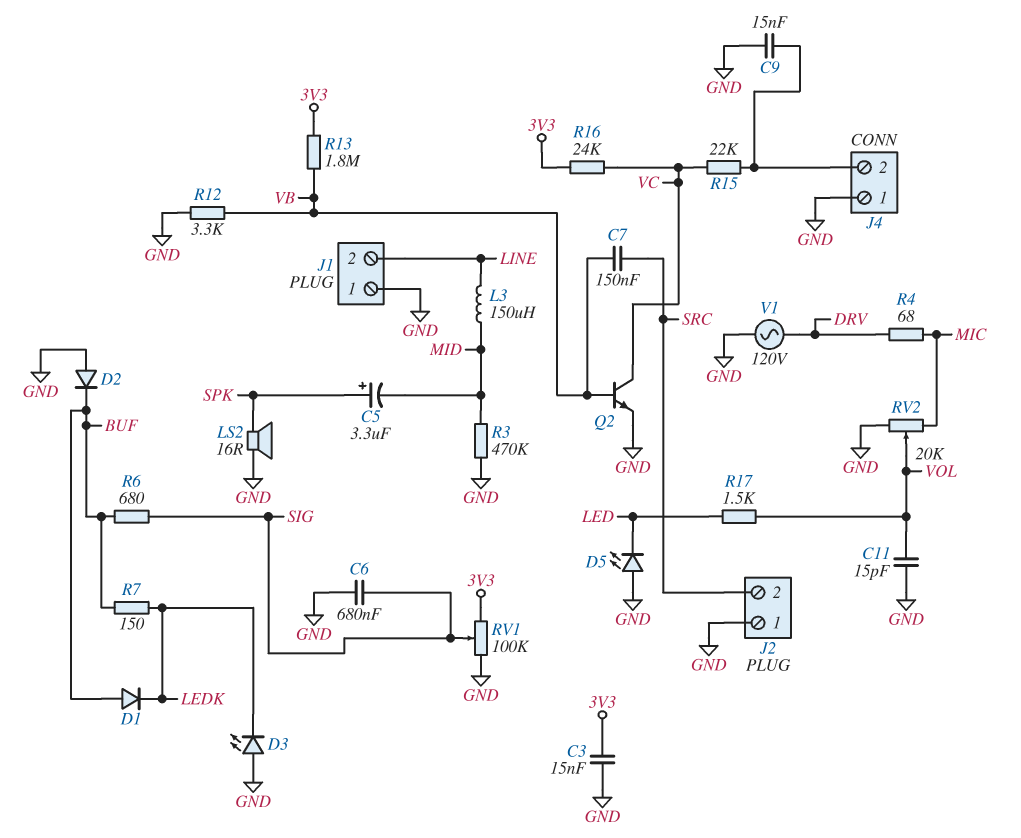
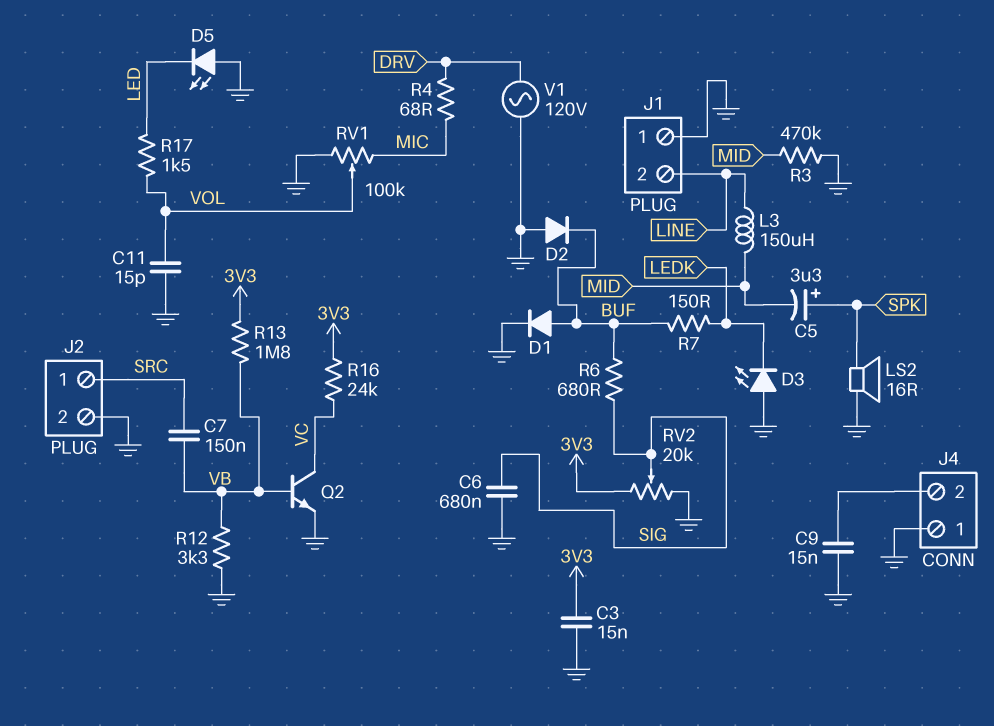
D1: diode (A BUF, K LEDK) -> diode (A BUF, K GND)
J2 pin 1: GND -> SRC
J2 pin 2: SRC -> GND
R15: 22k (J4/2, VC) -> none
RV1: 100k (3V3, GND, wiper SIG) -> 100k (GND, MIC, wiper VOL)
RV2: 20k (GND, MIC, wiper VOL) -> 20k (3V3, GND, wiper SIG)

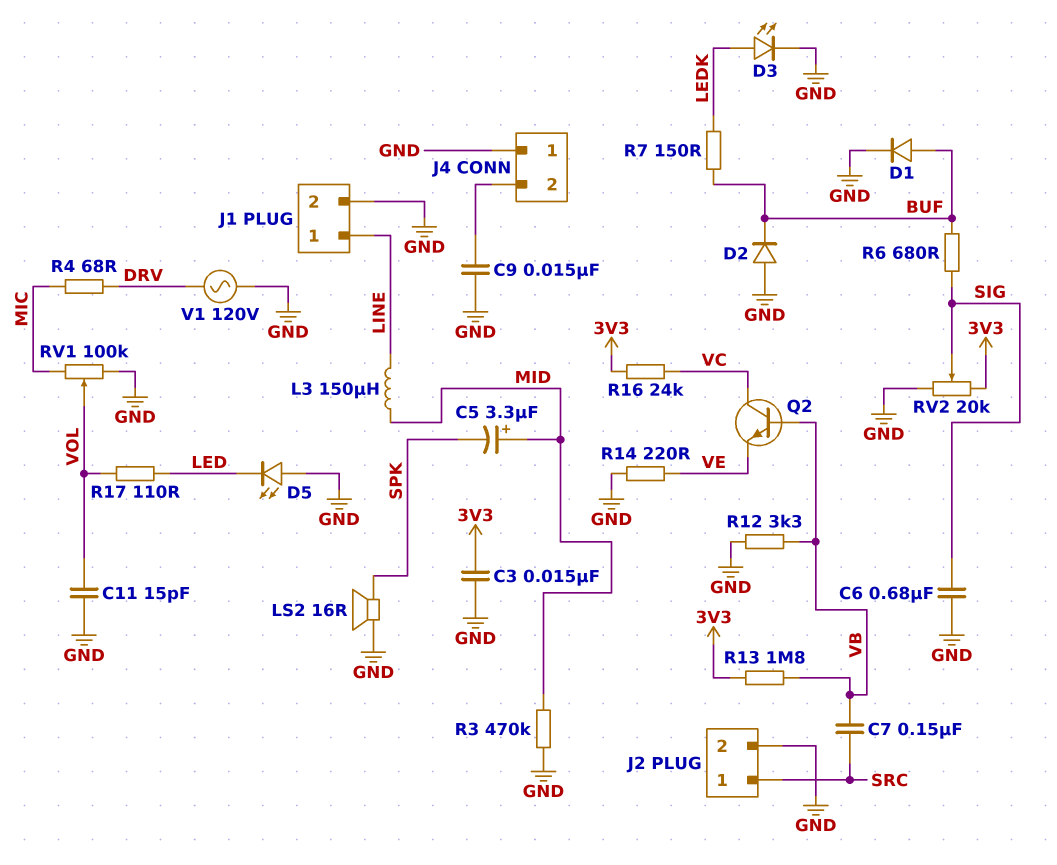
C5: 3.3uF (plus SPK, minus MID) -> 3.3uF (plus MID, minus SPK)
D3: LED (A GND, K LEDK) -> LED (A LEDK, K GND)
J1 pin 1: GND -> LINE
J1 pin 2: LINE -> GND
Q2: NPN (B VB, C VC, E GND) -> NPN (B VB, C VC, E VE)
R14: none -> 220 (GND, VE)
R17: 1.5k (LED, VOL) -> 110 (LED, VOL)

